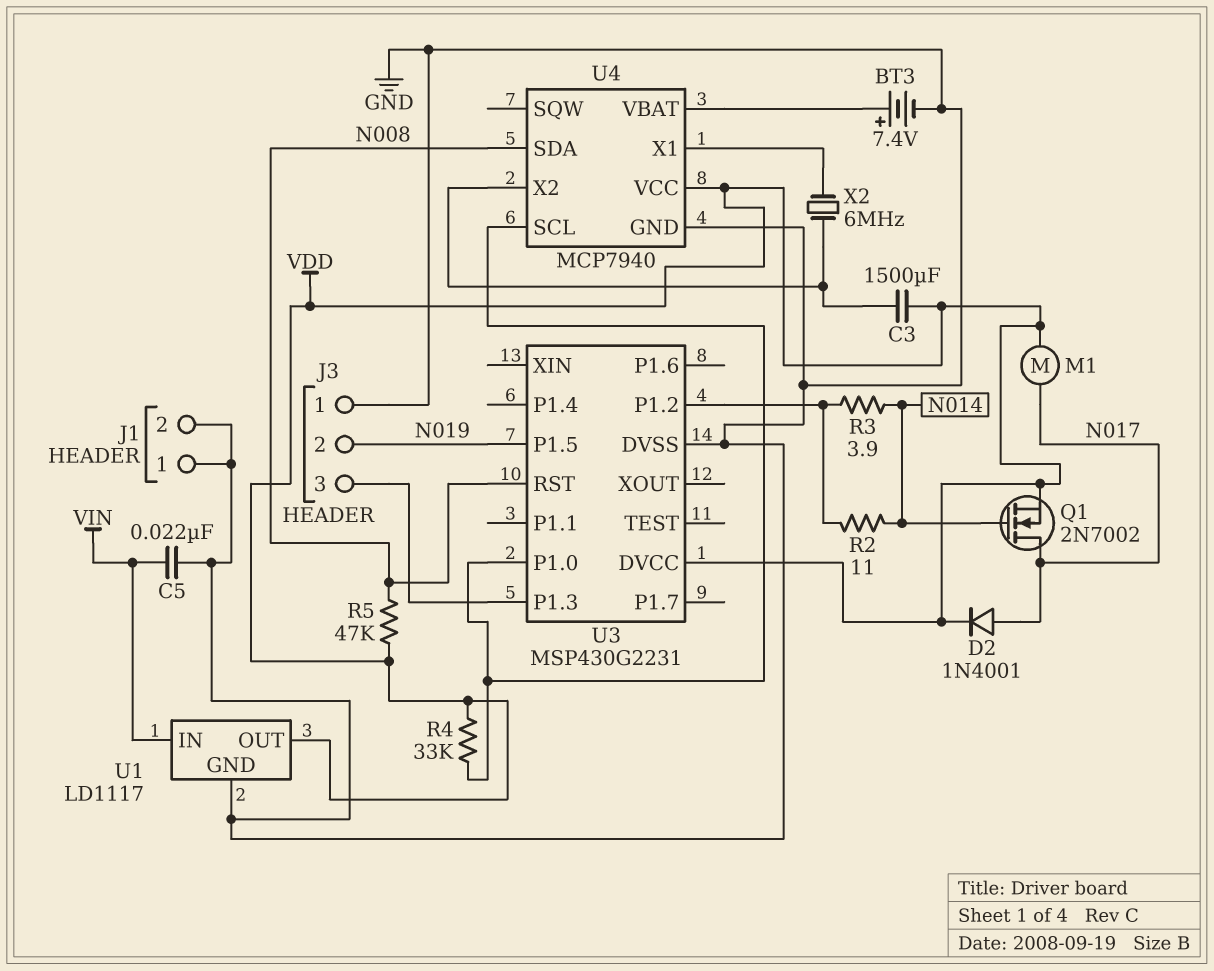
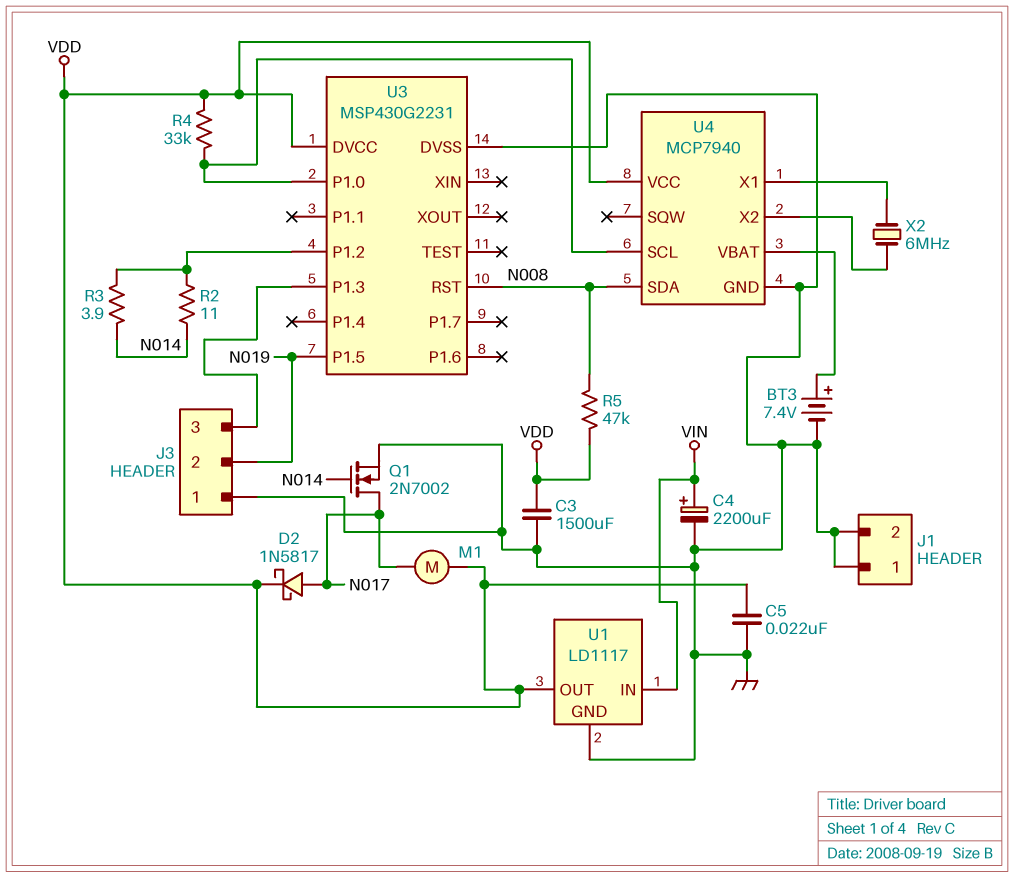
C3: 1500uF (U4/X2, VDD) -> 1500uF (GND, VDD)
C4: none -> 2200uF (plus VIN, minus GND)
C5: 22nF (GND, VIN) -> 22nF (GND, VDD)
D2: diode 1N4001 (A N017, K VDD) -> schottky 1N5817 (A N017, K VDD)
Q1: NMOS 2N7002 (G N014, D N017, S VDD) -> NMOS 2N7002 (G N014, D N017, S GND)

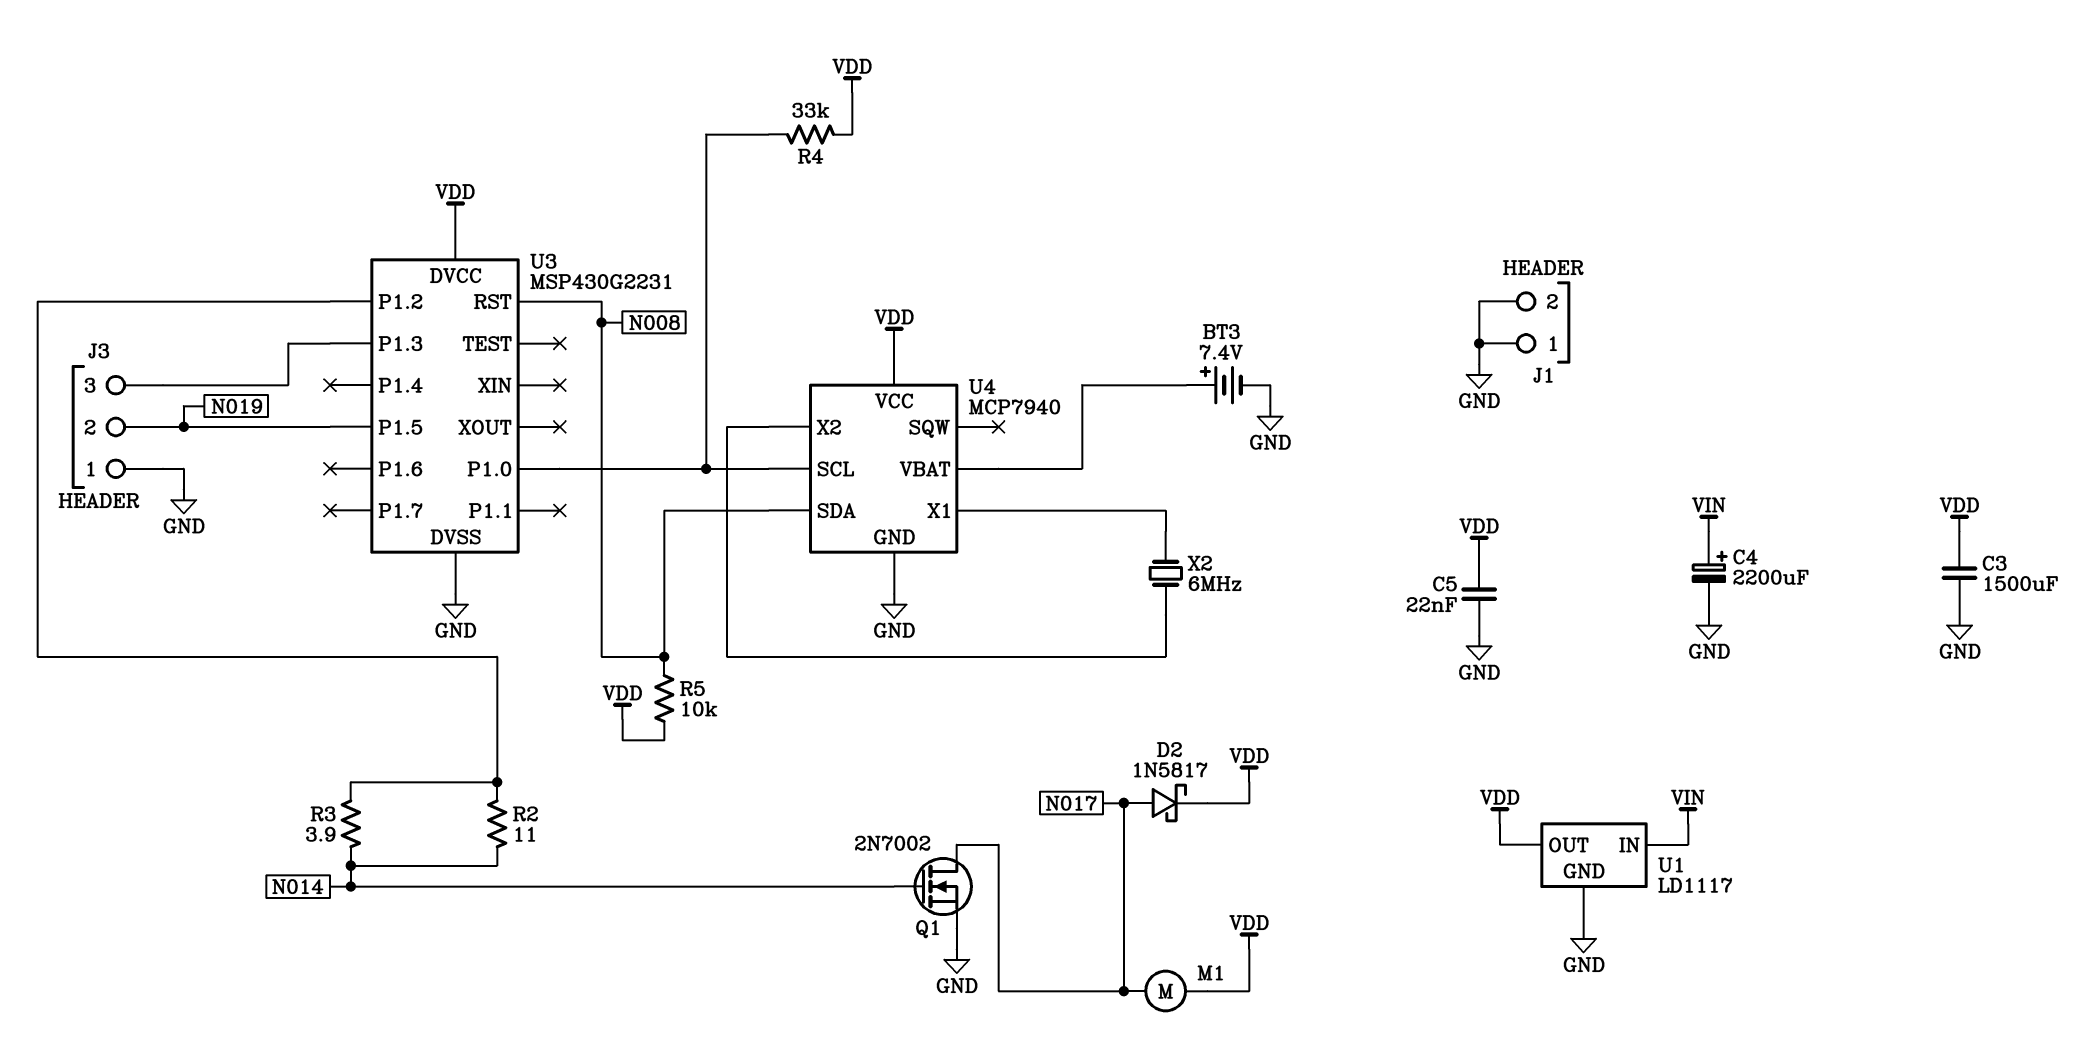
R5: 47k (N008, VDD) -> 10k (N008, VDD)

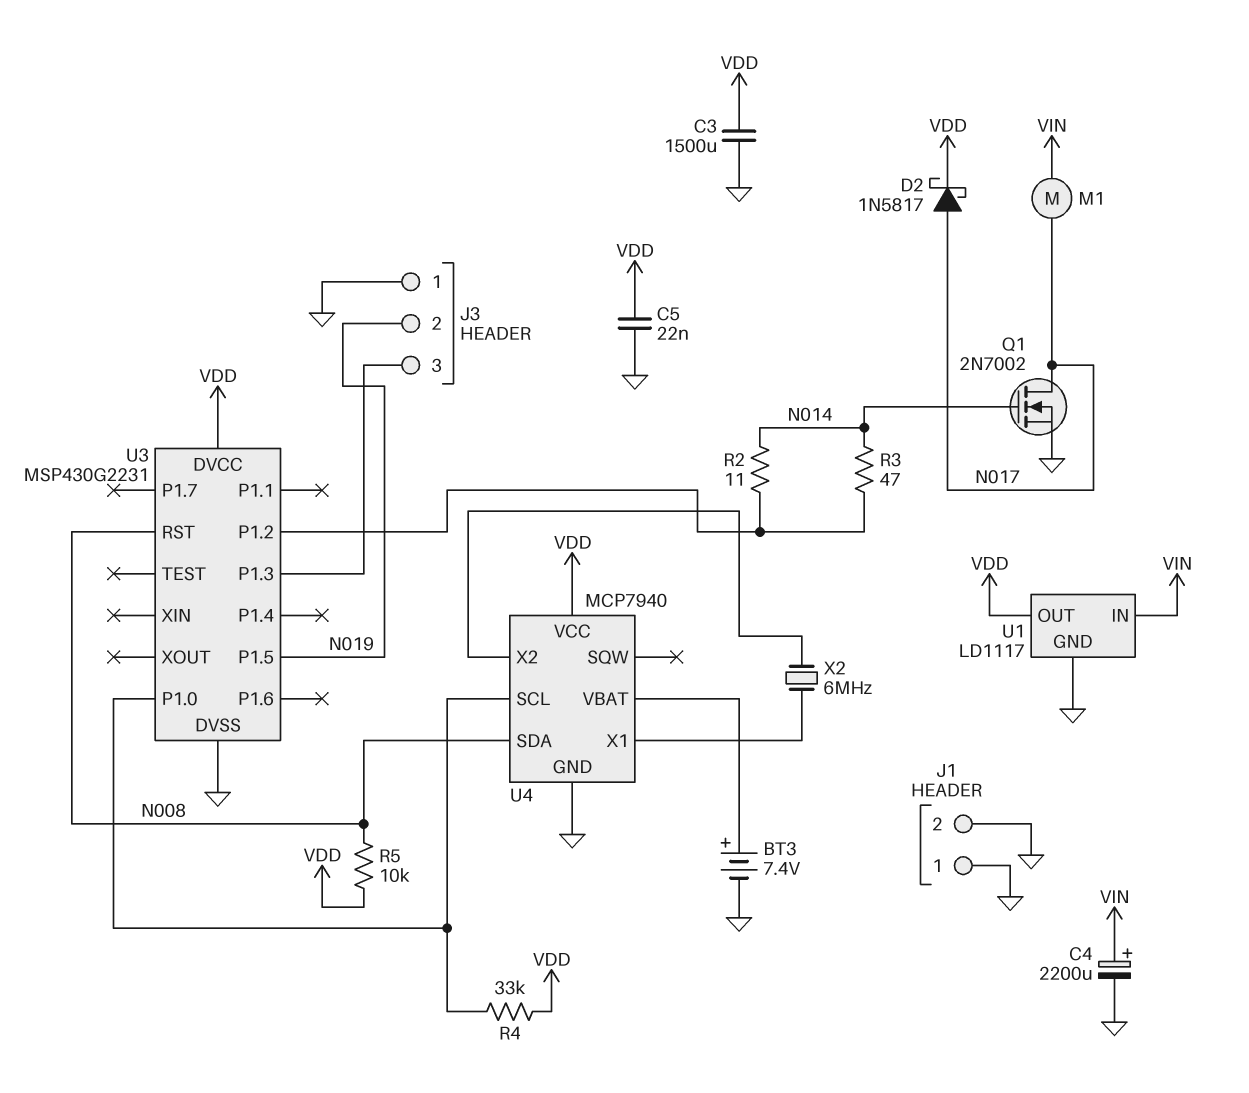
M1: motor (N017, VDD) -> motor (N017, VIN)
R3: 3.9 (N014, U3/P1.2) -> 47 (N014, U3/P1.2)

